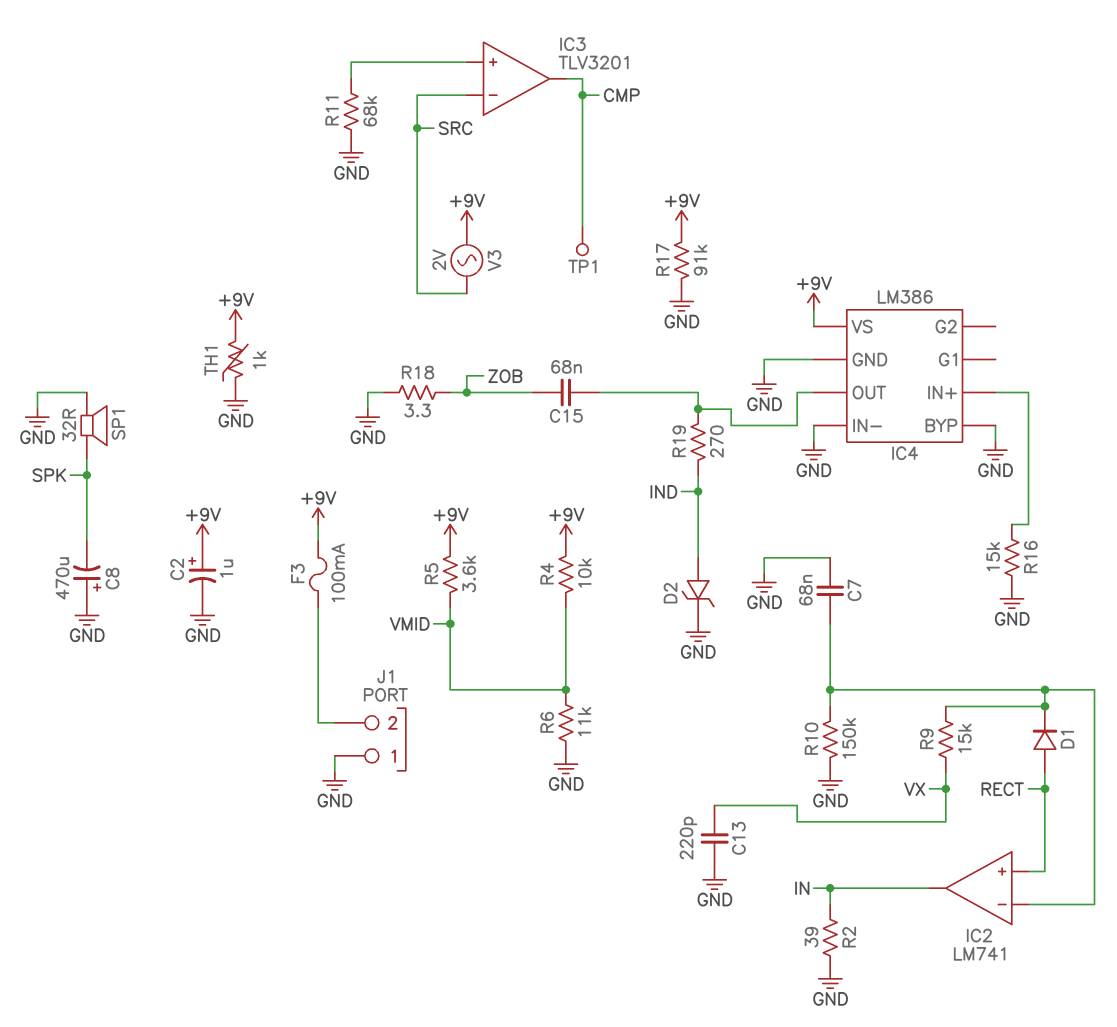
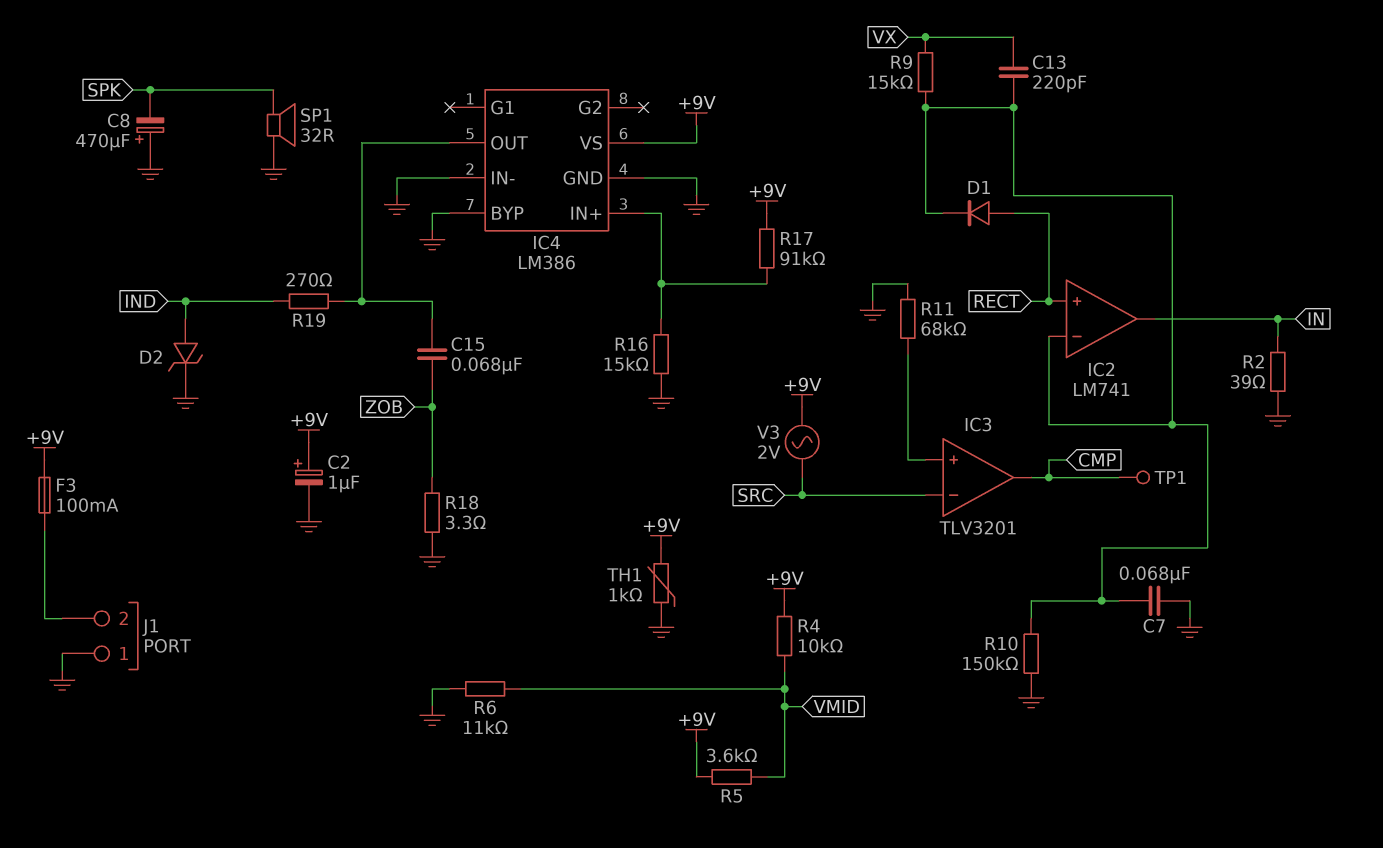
C13: 220pF (GND, VX) -> 220pF (IC2/in-, VX)
R17: 91k (+9V, GND) -> 91k (+9V, IC4/IN+)

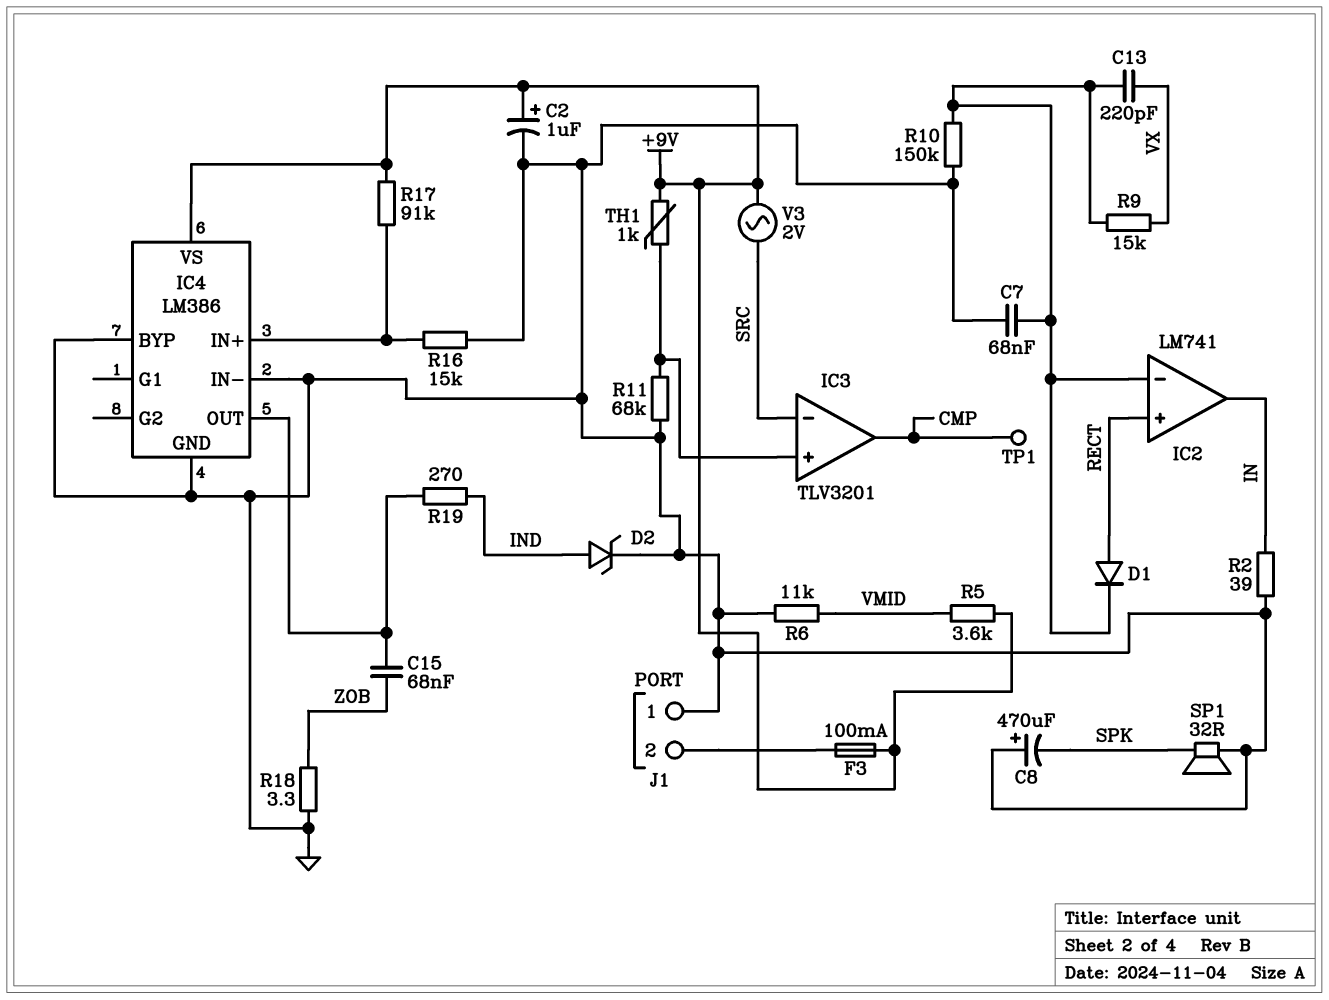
R4: 10k (+9V, VMID) -> none
TH1: 1k (+9V, GND) -> 1k (+9V, IC3/in+)

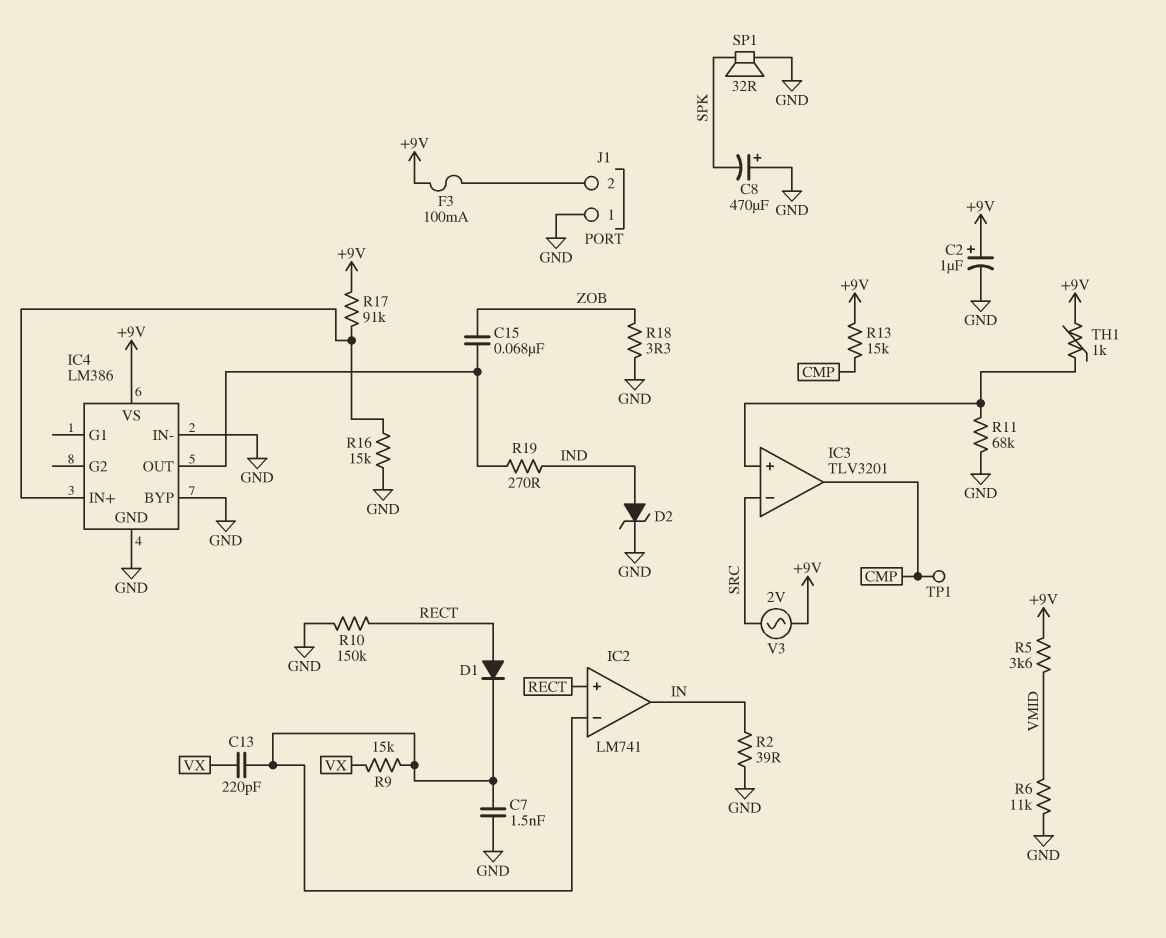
C7: 68nF (GND, IC2/in-) -> 1.5nF (GND, IC2/in-)
R10: 150k (GND, IC2/in-) -> 150k (GND, RECT)
R13: none -> 15k (+9V, CMP)

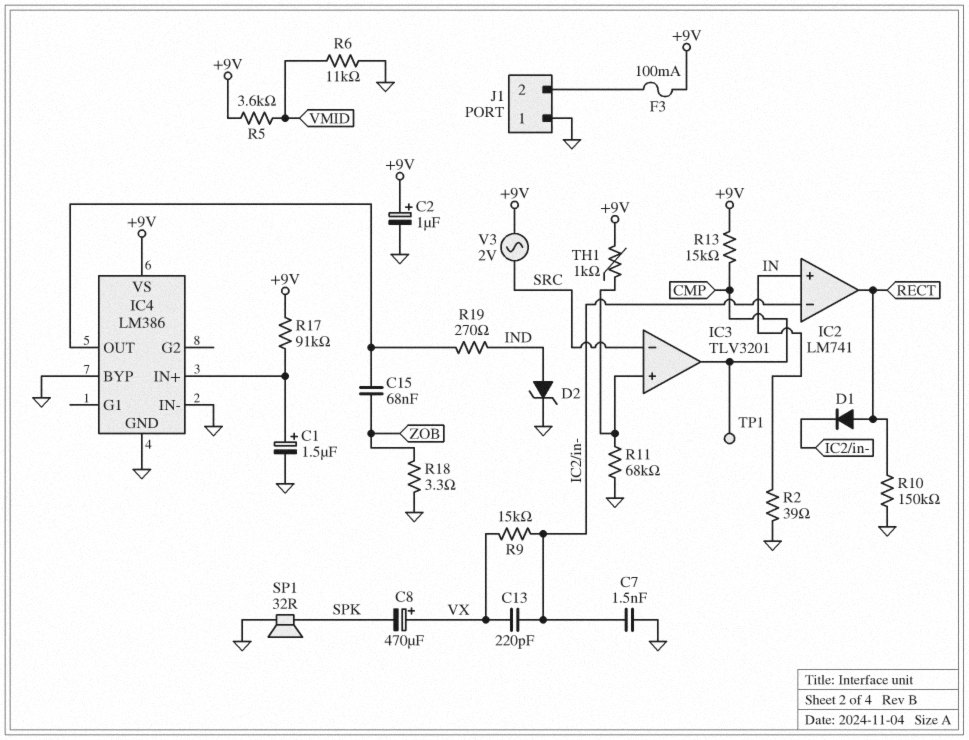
C1: none -> 1.5uF (plus IC4/IN+, minus GND)
C8: 470uF (plus GND, minus SPK) -> 470uF (plus VX, minus SPK)
IC2 pin in+: RECT -> IN
IC2 pin out: IN -> RECT
R16: 15k (GND, IC4/IN+) -> none

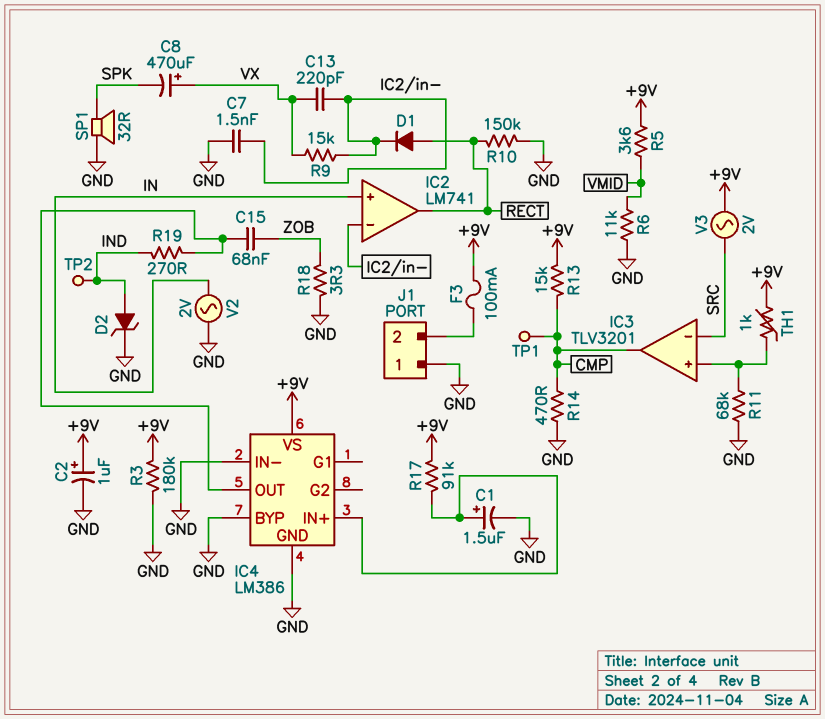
R2: 39 (GND, IN) -> none
R3: none -> 180k (+9V, GND)
R14: none -> 470 (CMP, GND)
TP2: none -> test point (IND)
V2: none -> AC 2V (GND, IN)

